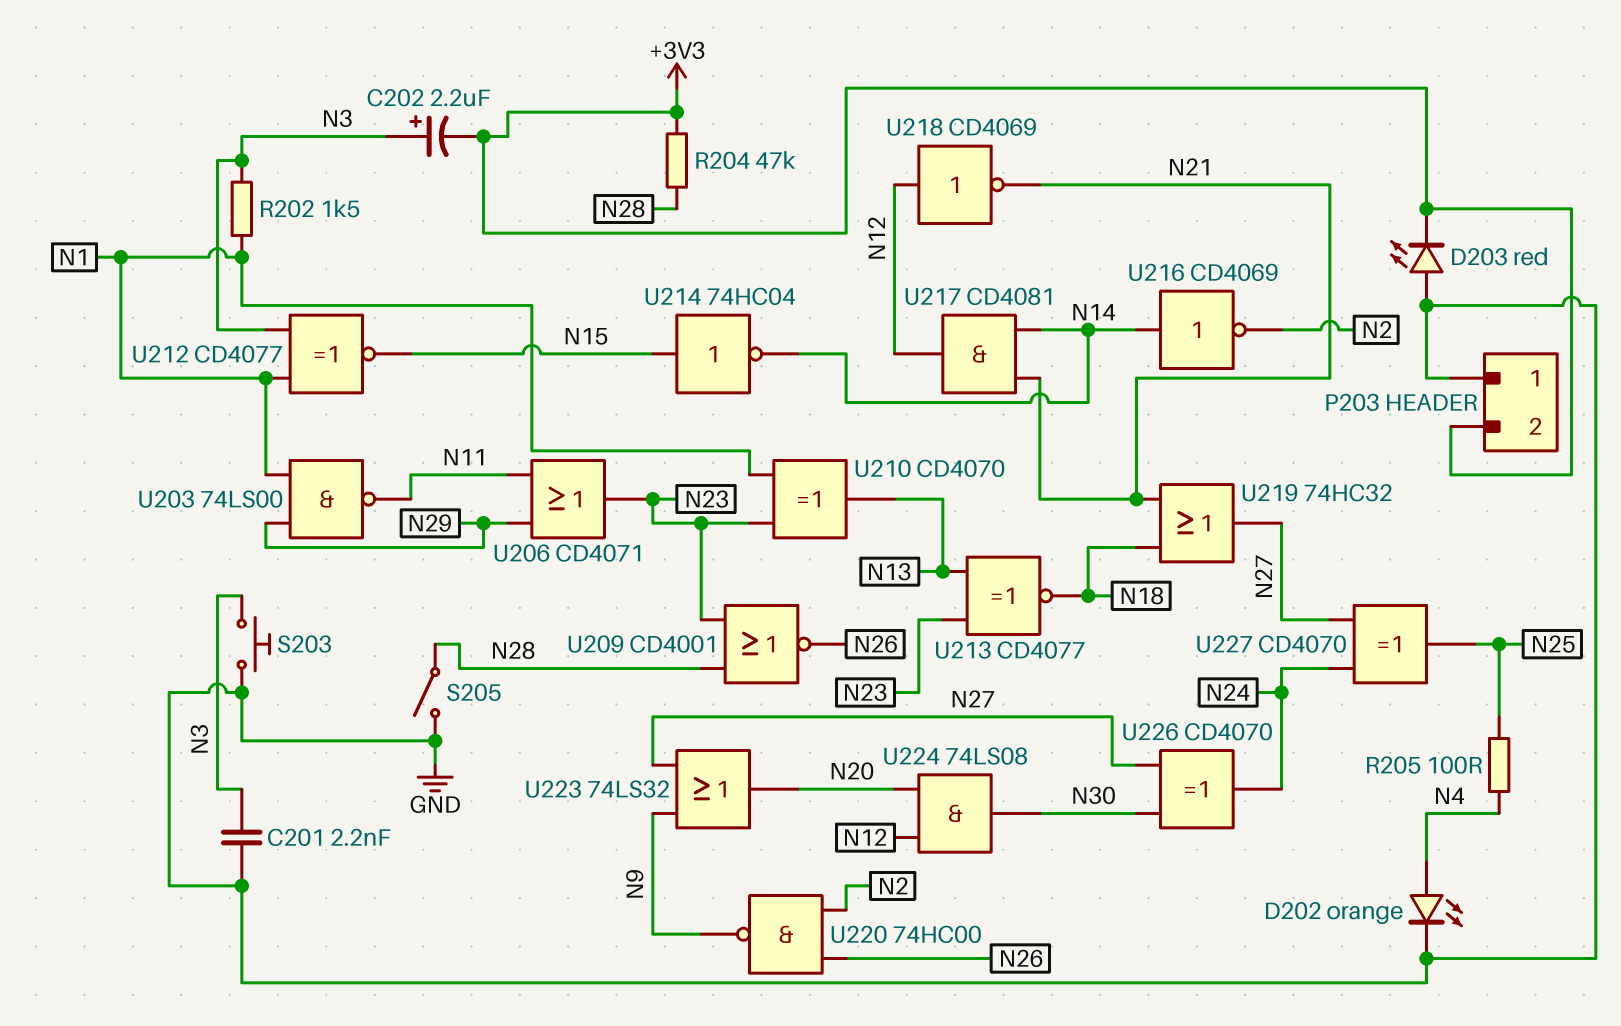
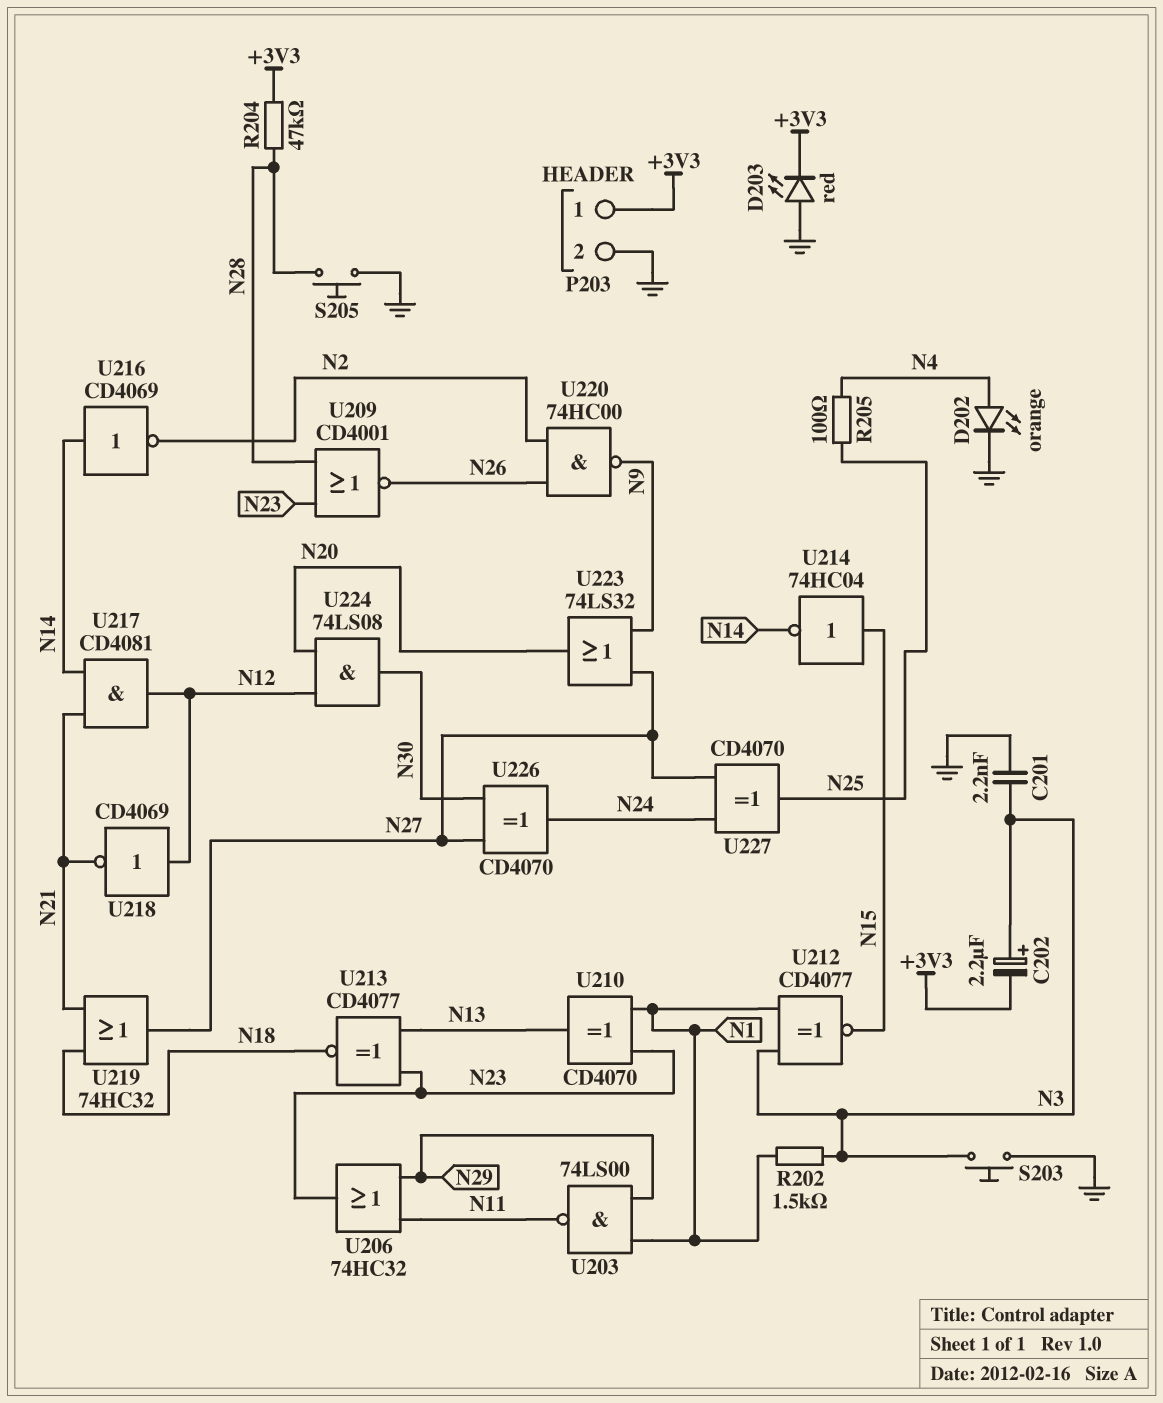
P203 pin 1: GND -> +3V3
P203 pin 2: +3V3 -> GND
S205: switch (GND, N28) -> button (GND, N28)
U206: OR CD4071 (in N11, in N29, out N23) -> OR 74HC32 (in N11, in N29, out N23)

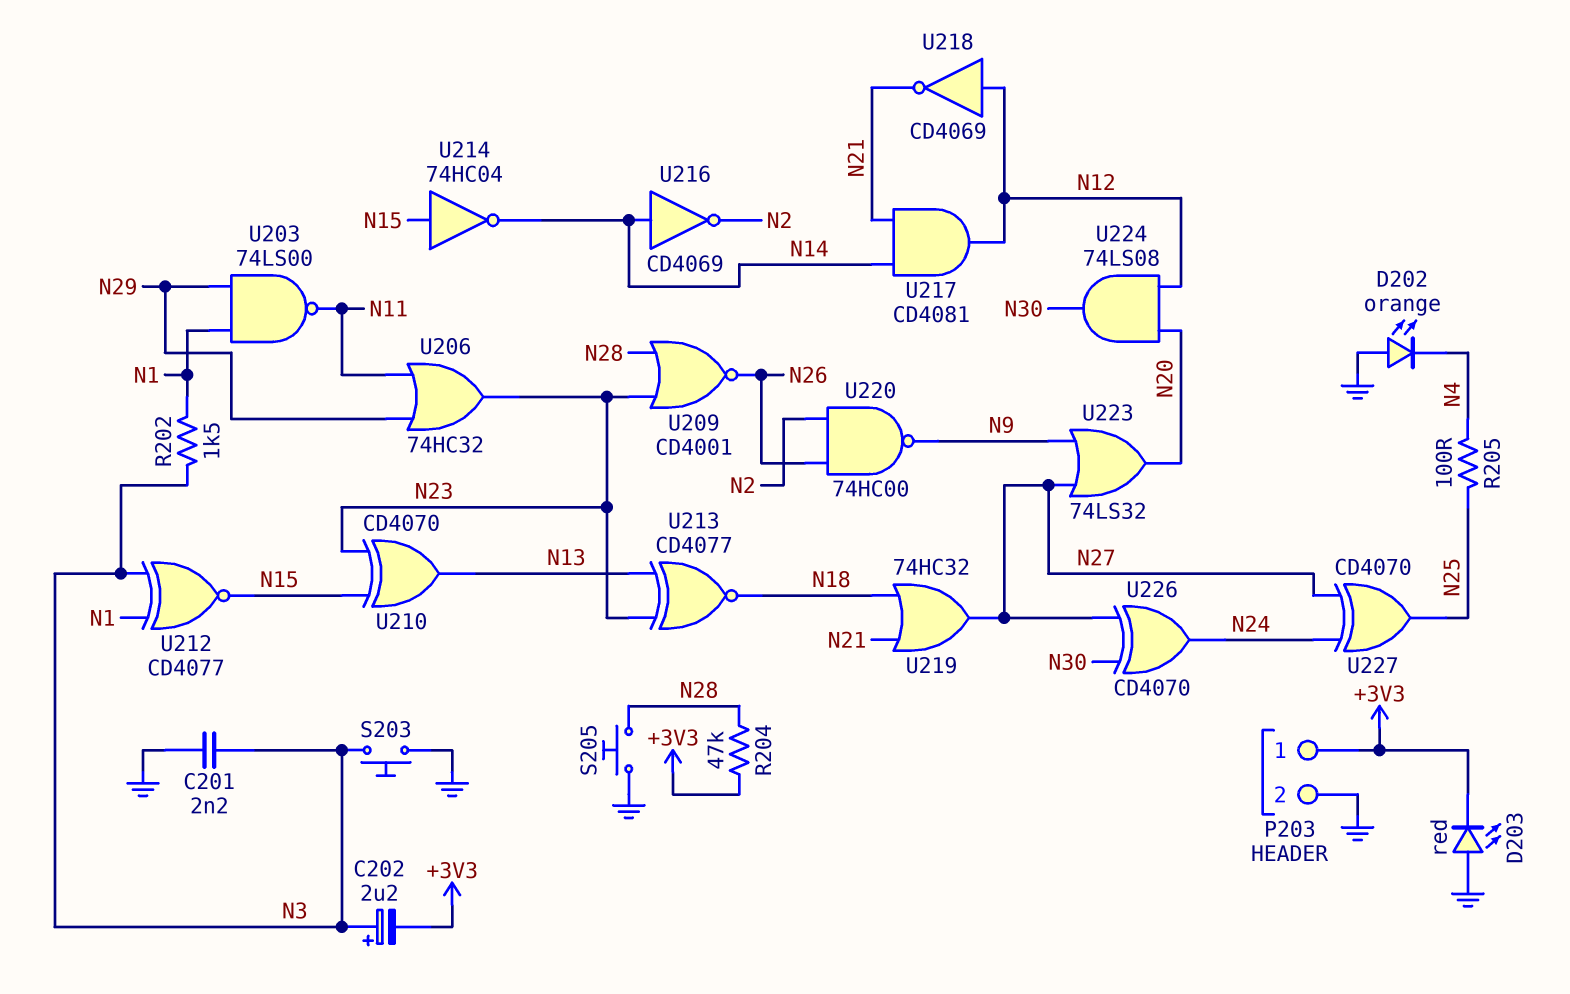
D202: LED orange (A N4, K GND) -> LED orange (A GND, K N4)
U210: XOR CD4070 (in N1, in N23, out N13) -> XOR CD4070 (in N15, in N23, out N13)

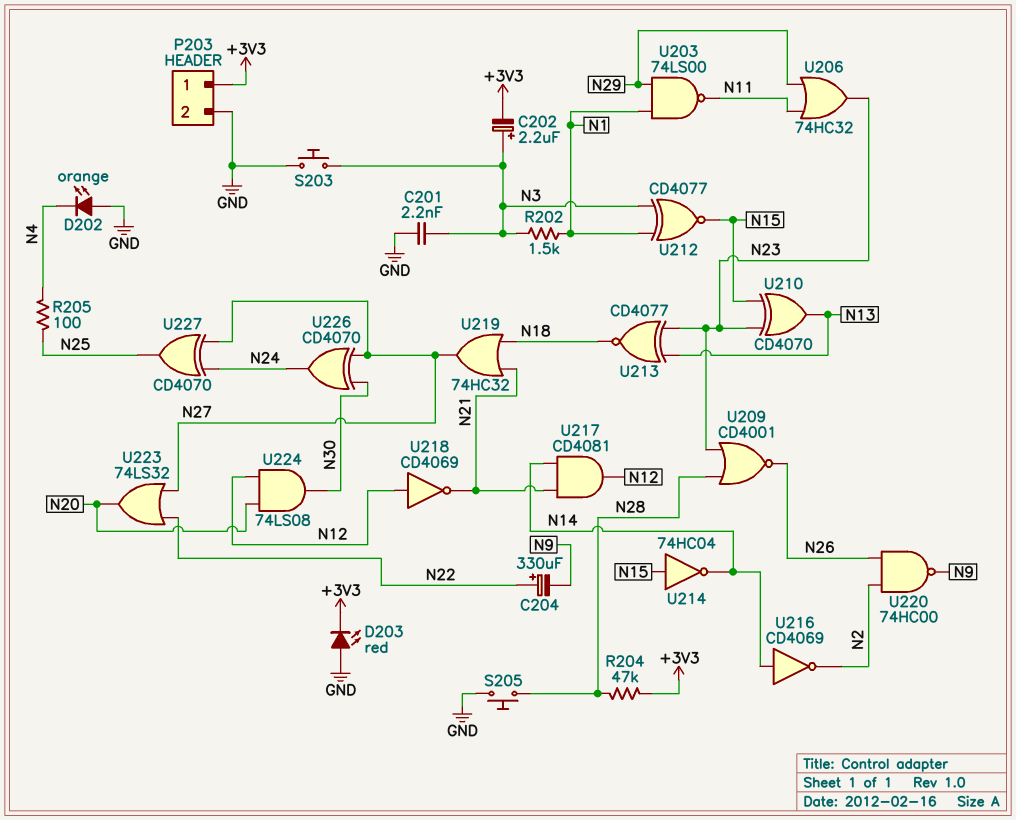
C204: none -> 330uF (plus N22, minus N9)
U223: OR 74LS32 (in N9, in N27, out N20) -> OR 74LS32 (in N22, in N27, out N20)

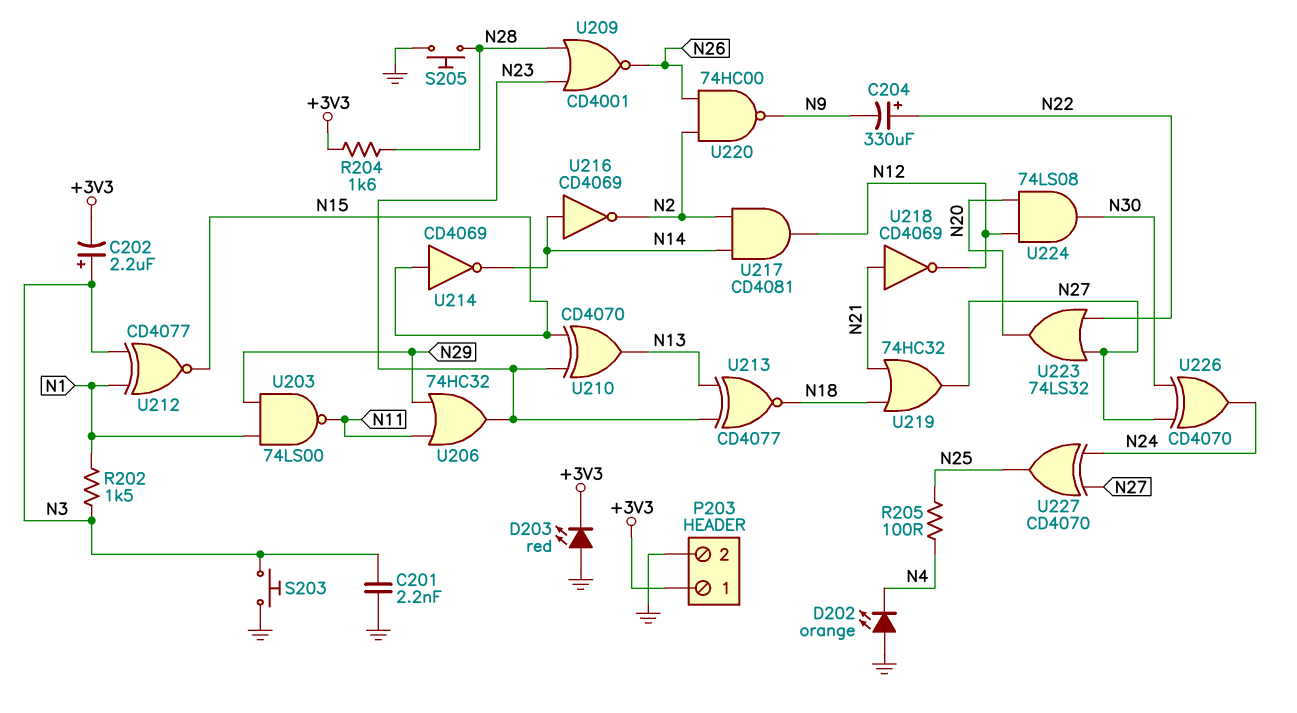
R204: 47k (+3V3, N28) -> 1.6k (+3V3, N28)
U214: NOT 74HC04 (in N15, out N14) -> NOT CD4069 (in N15, out N14)
U217: AND CD4081 (in N14, in N21, out N12) -> AND CD4081 (in N2, in N14, out N12)
U218: NOT CD4069 (in N12, out N21) -> NOT CD4069 (in N21, out N12)

